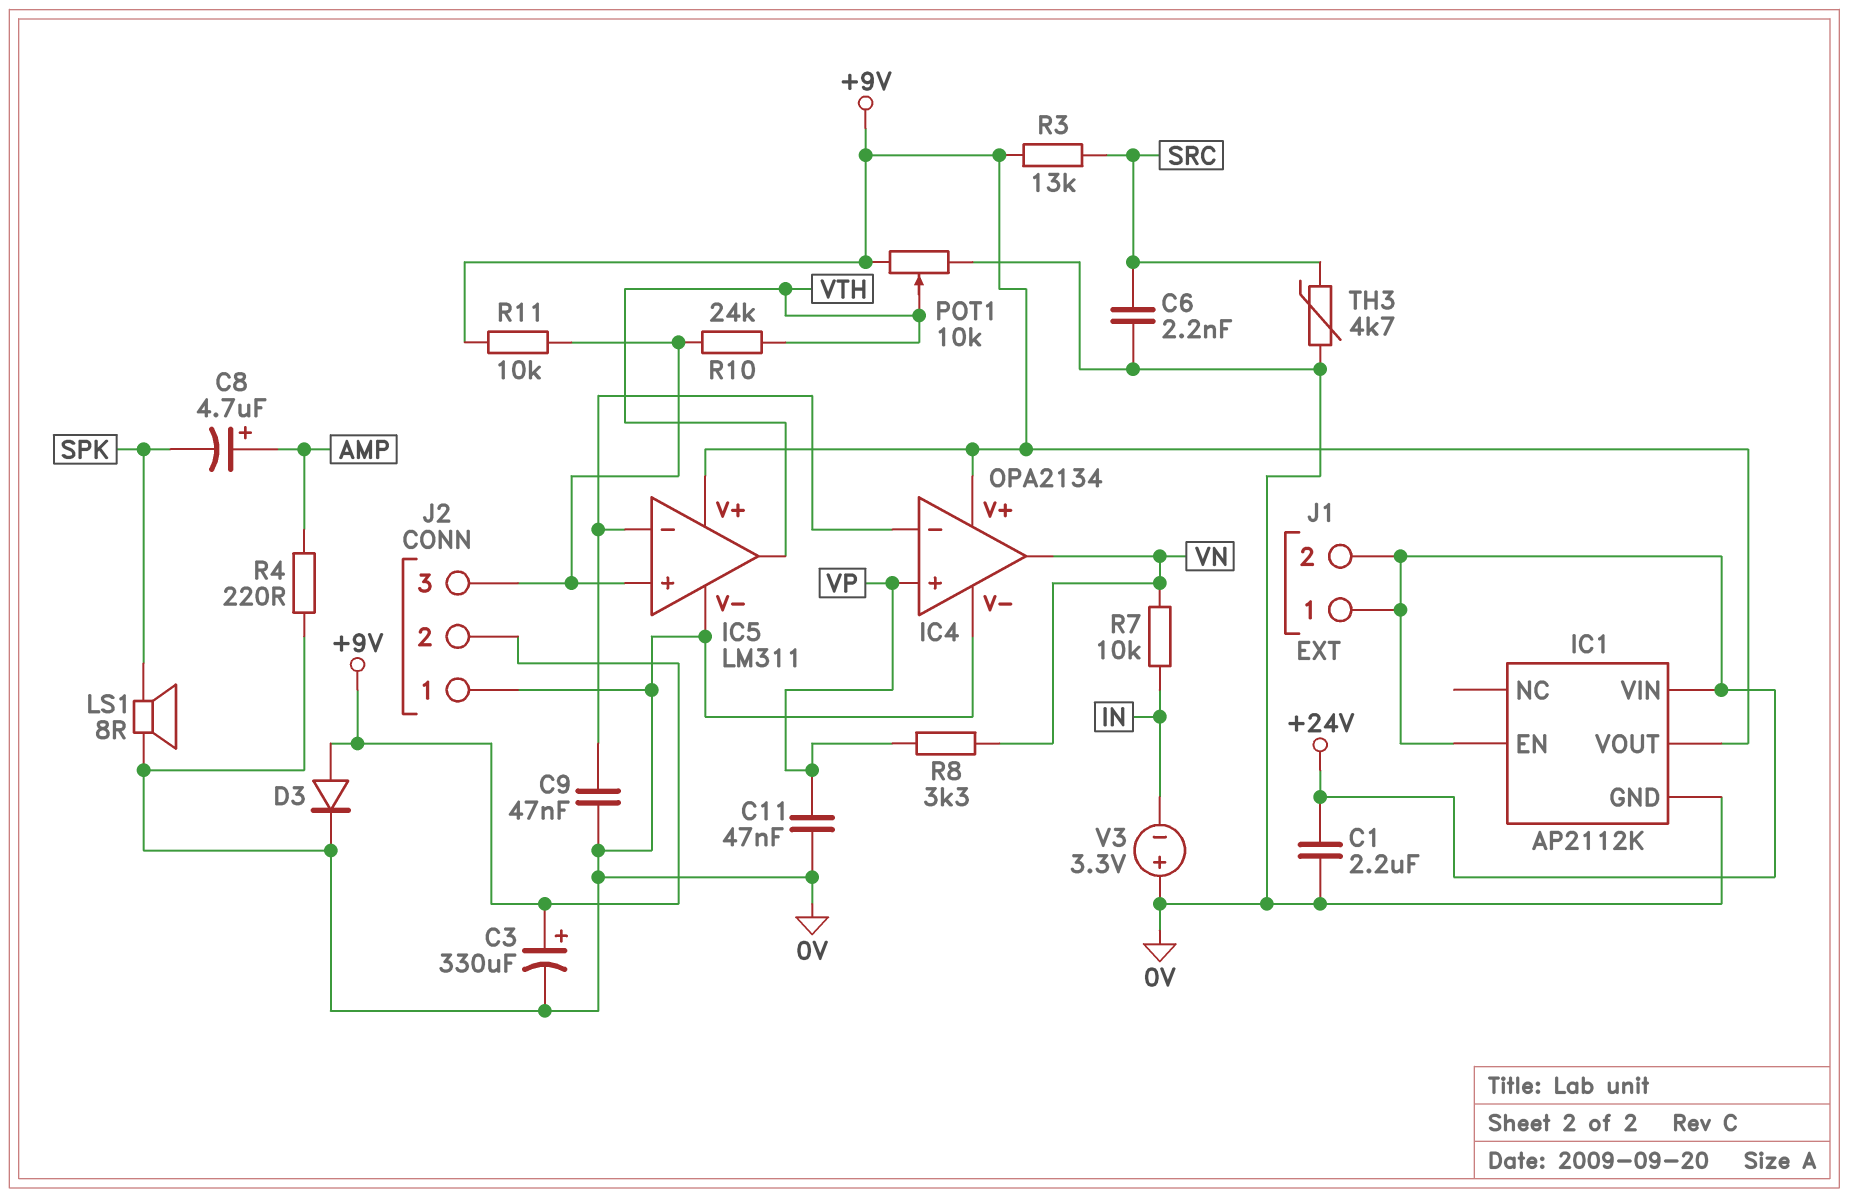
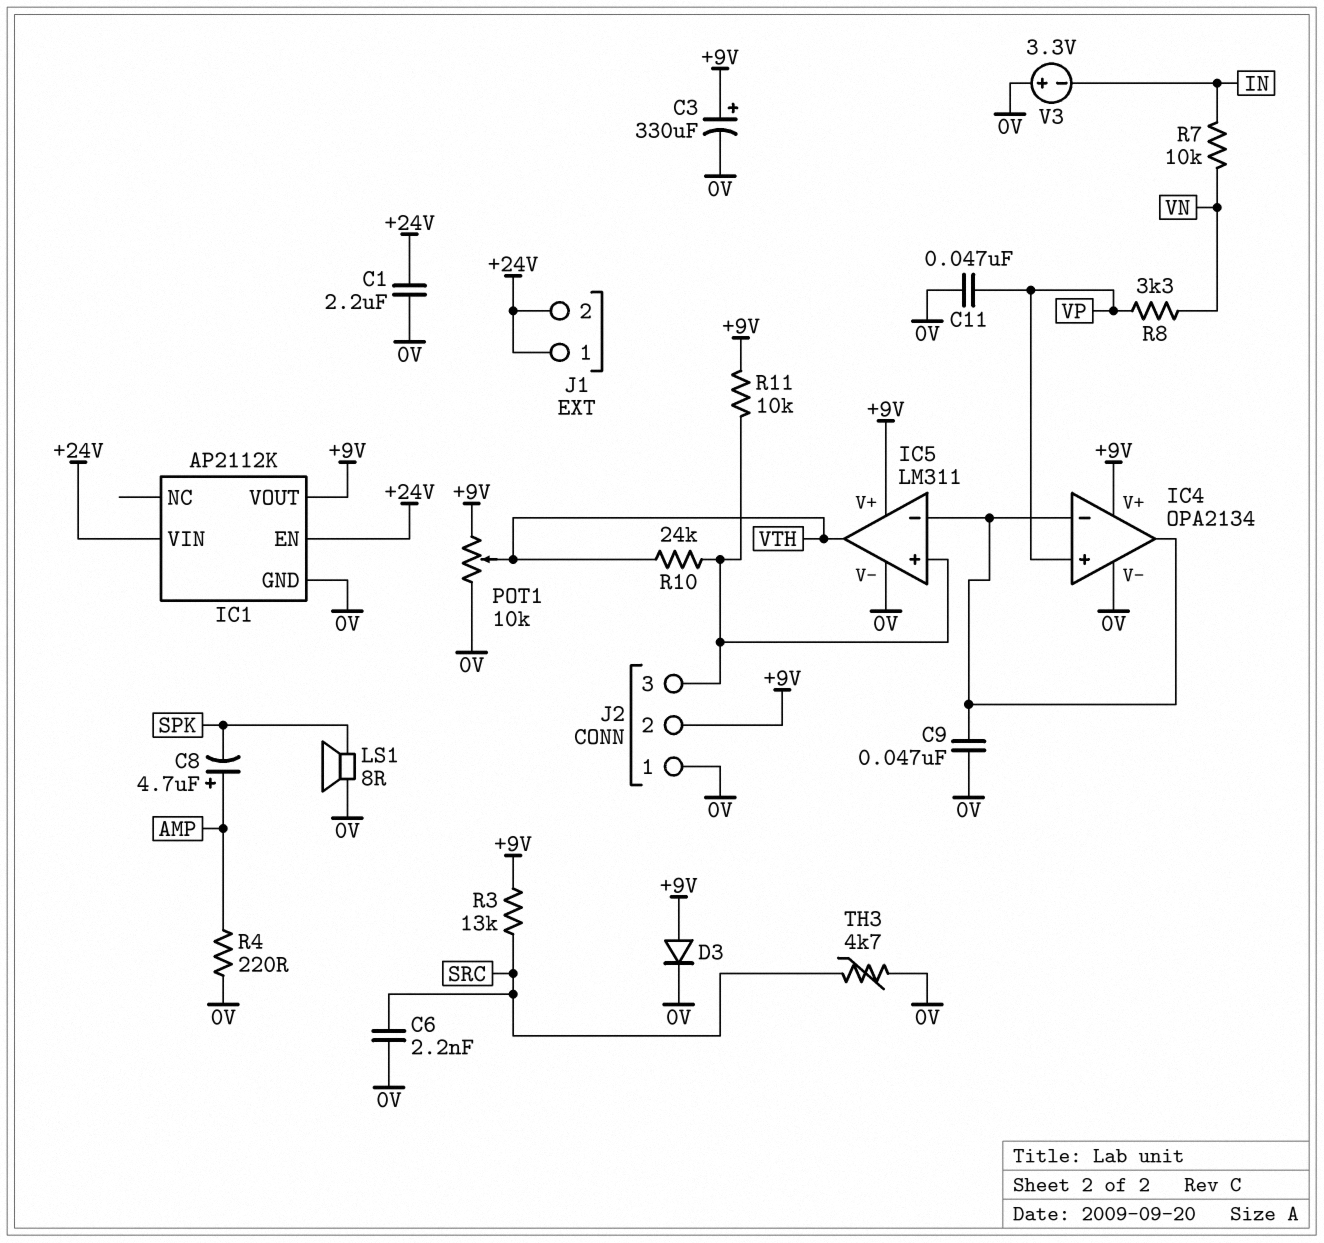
IC4 pin out: VN -> IC4/in-

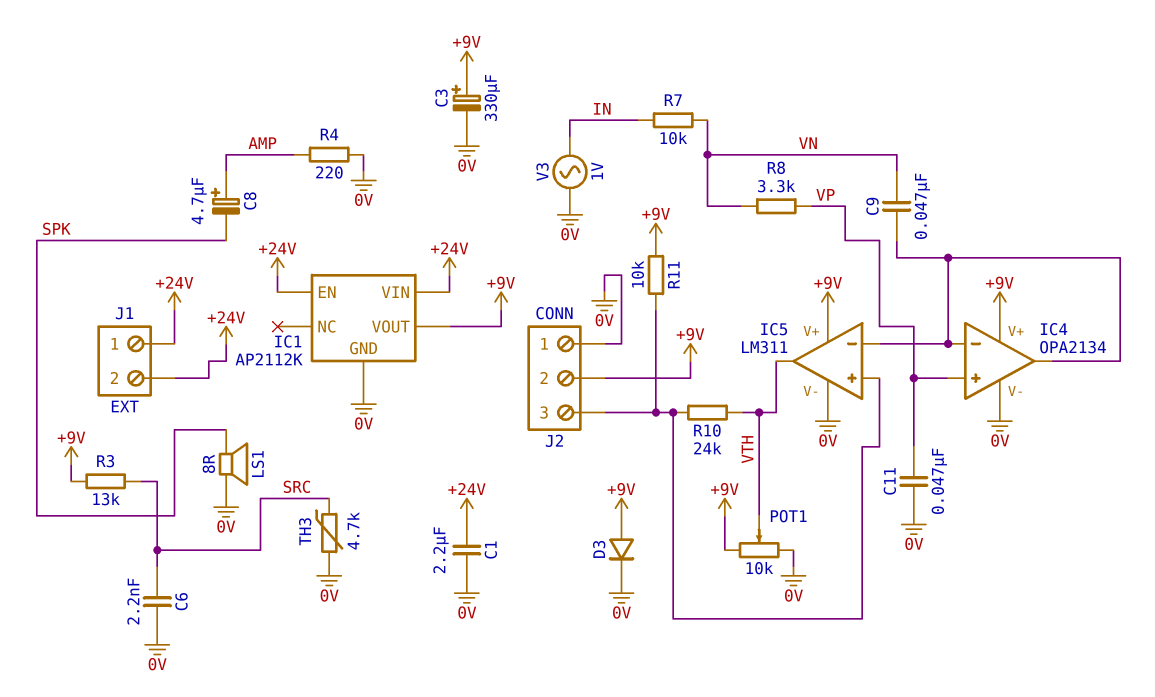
C9: 47nF (0V, IC4/in-) -> 47nF (IC4/in-, VN)
V3: 3.3V (plus 0V, minus IN) -> AC 1V (0V, IN)

